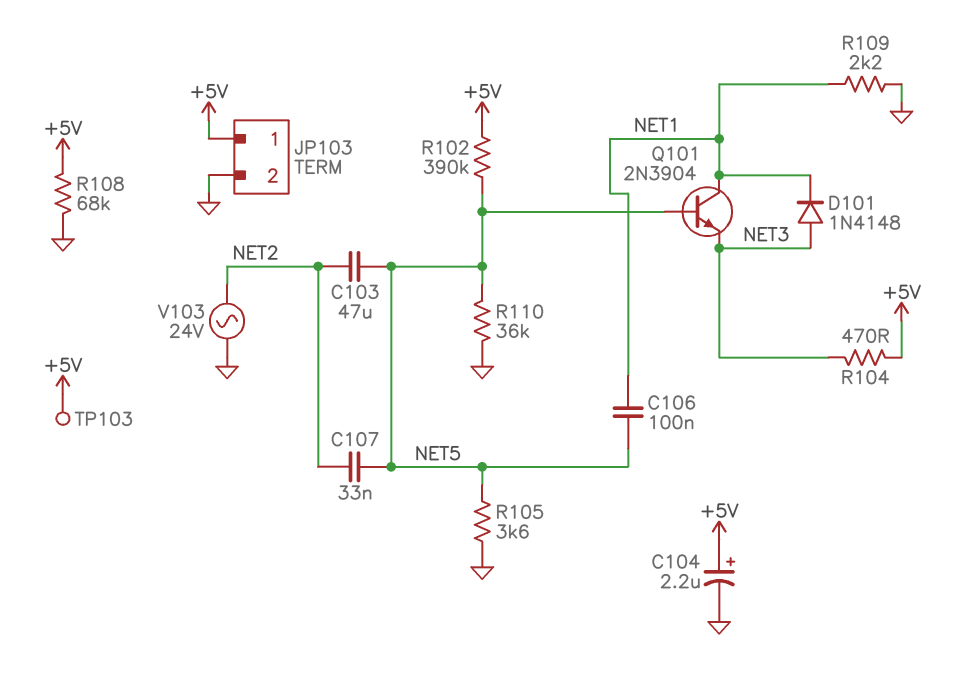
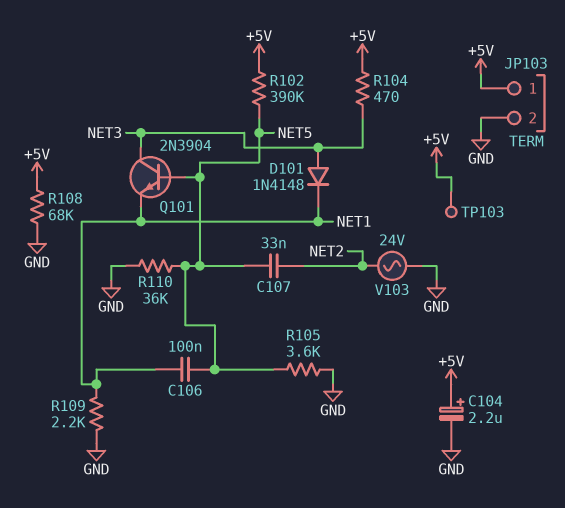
C103: 47uF (NET2, NET5) -> none
Q101: NPN 2N3904 (B NET5, C NET1, E NET3) -> NPN 2N3904 (B NET5, C NET3, E NET1)

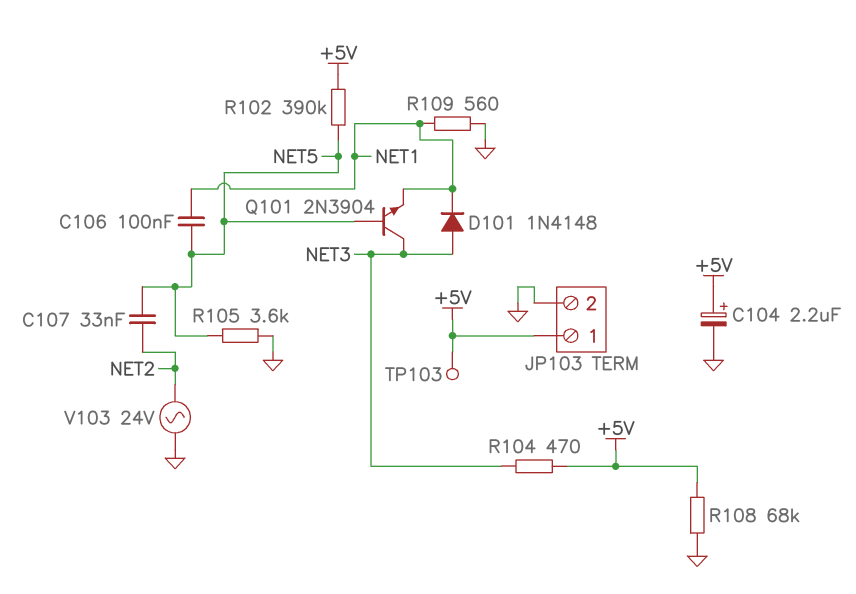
R109: 2.2k (GND, NET1) -> 560 (GND, NET1)
R110: 36k (GND, NET5) -> none

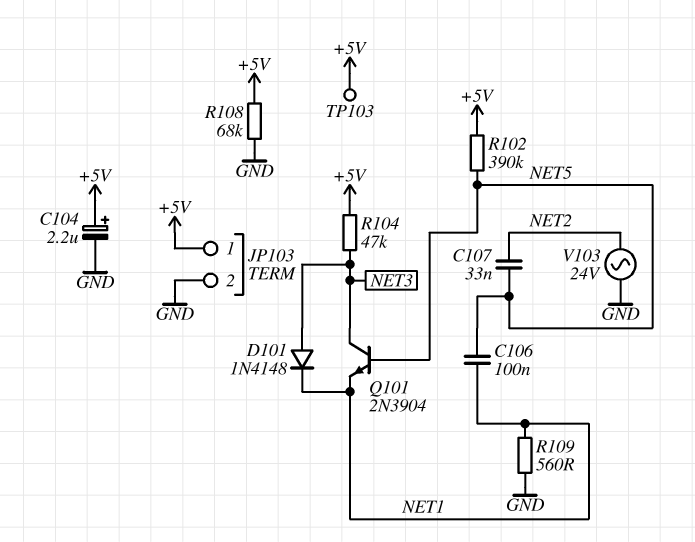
R104: 470 (+5V, NET3) -> 47k (+5V, NET3)
R105: 3.6k (GND, NET5) -> none

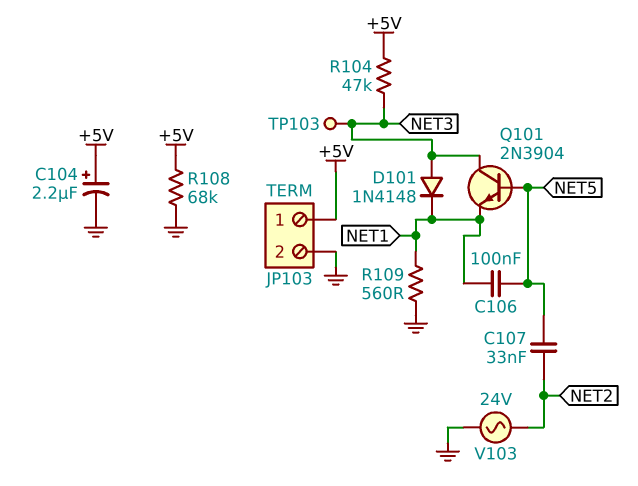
R102: 390k (+5V, NET5) -> none
TP103: test point (+5V) -> test point (NET3)

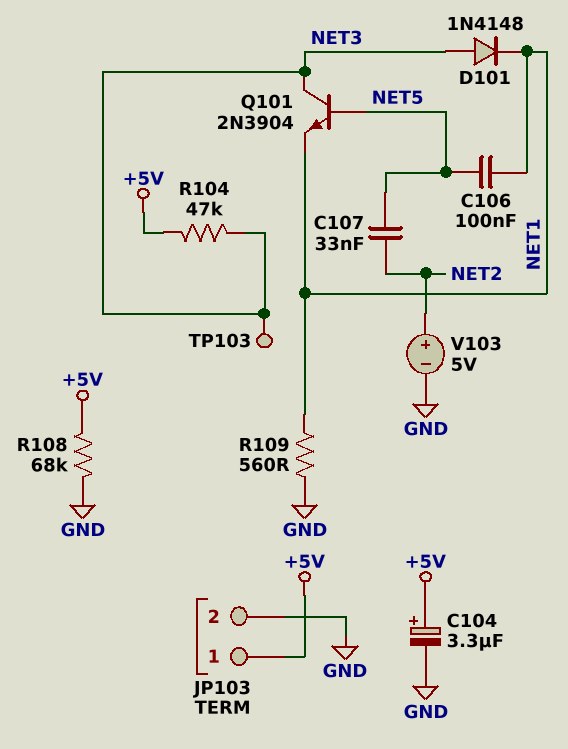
C104: 2.2uF (plus +5V, minus GND) -> 3.3uF (plus +5V, minus GND)
V103: AC 24V (GND, NET2) -> 5V (plus NET2, minus GND)

